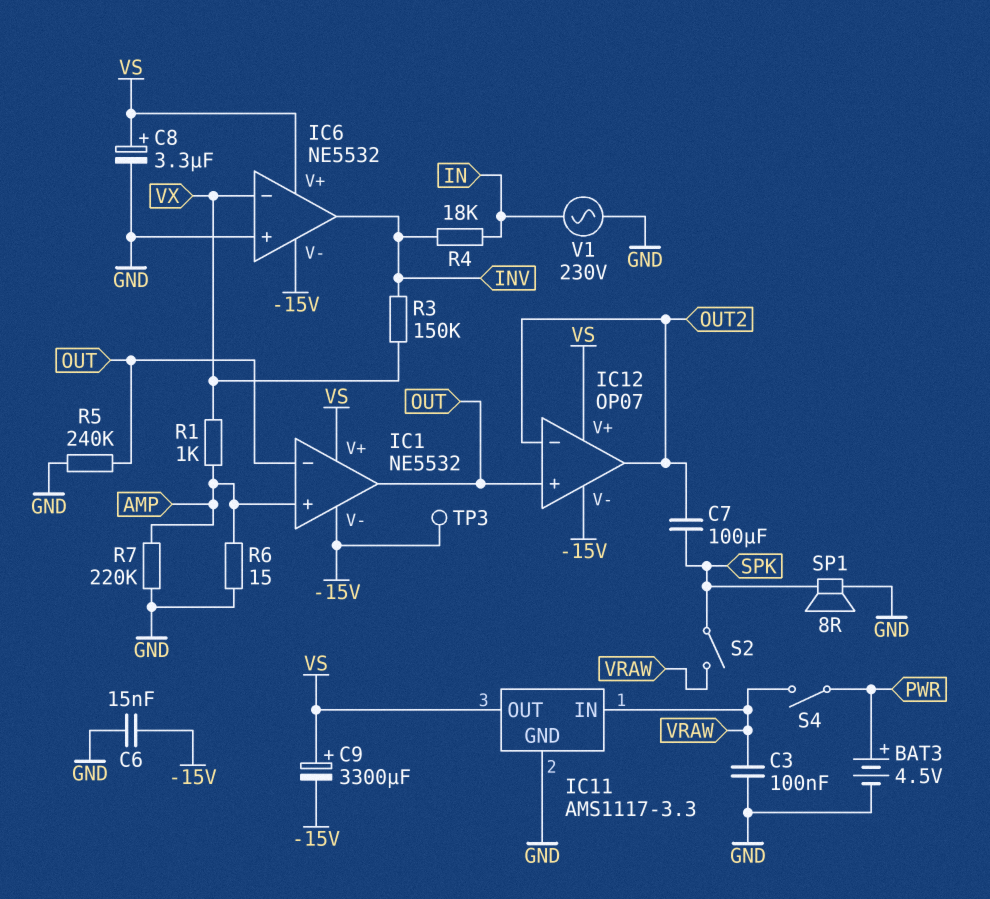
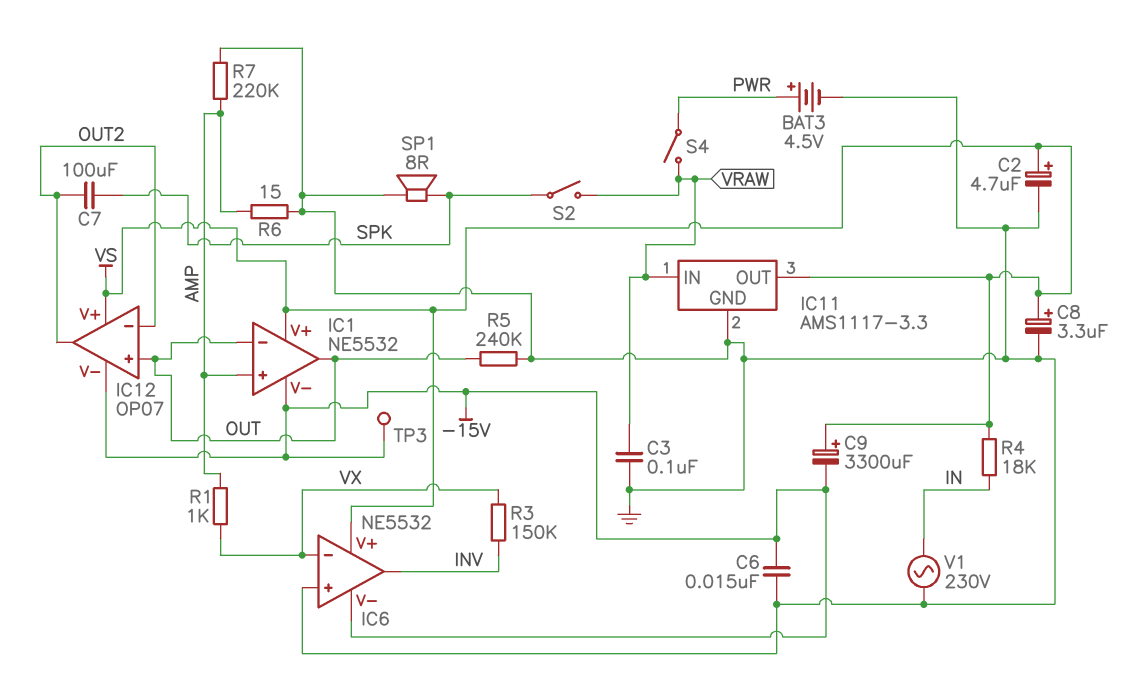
C2: none -> 4.7uF (plus VS, minus GND)
R4: 18k (IN, INV) -> 18k (IN, VS)

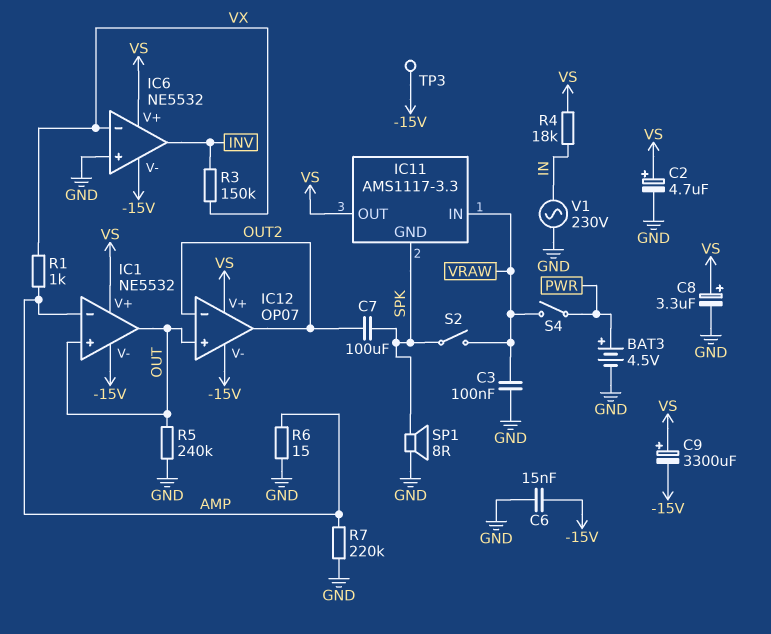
IC1 pin in+: AMP -> OUT
IC1 pin in-: OUT -> AMP
IC11 pin GND: GND -> SPK

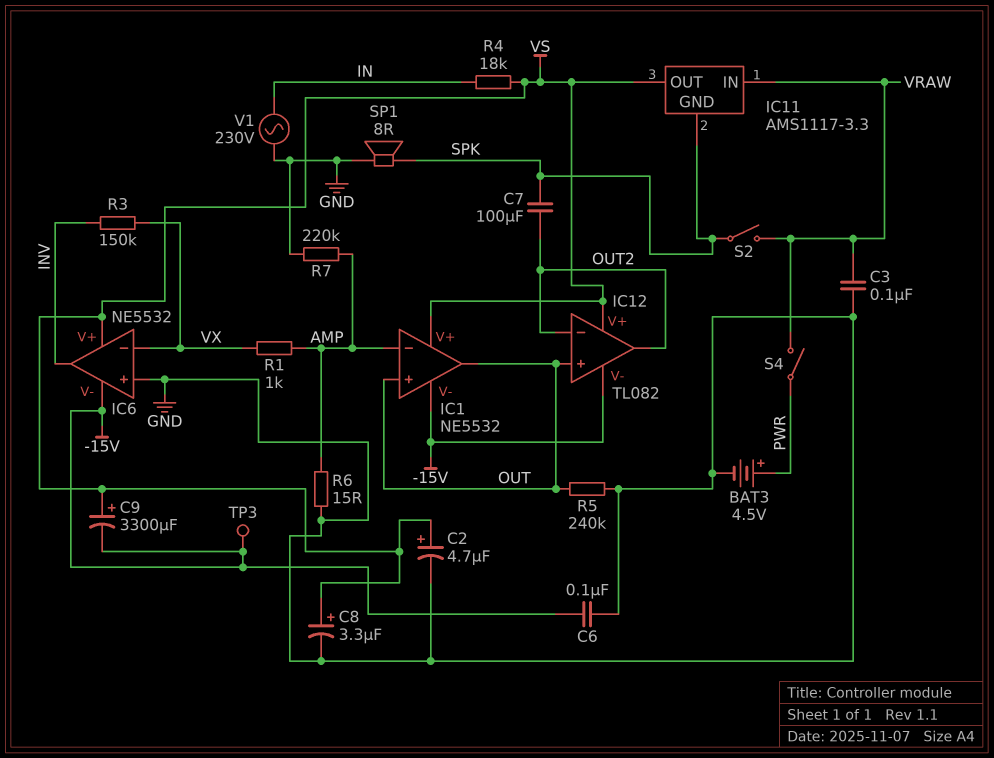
C6: 15nF (-15V, GND) -> 100nF (-15V, GND)
IC12: OP07 -> TL082

